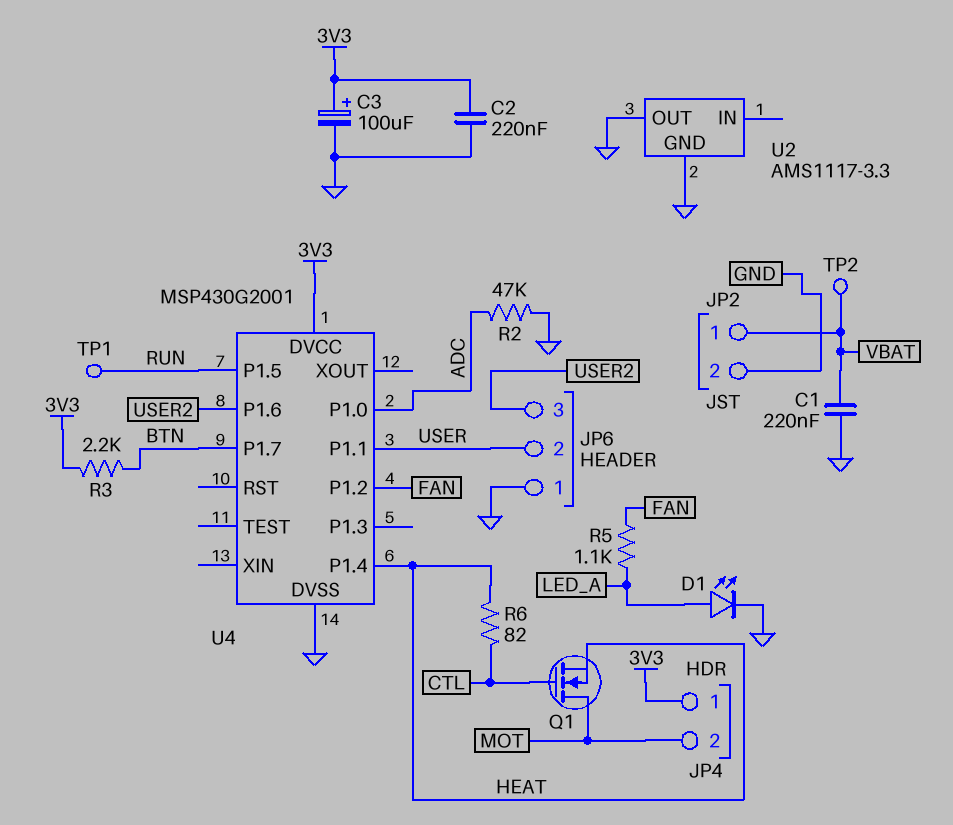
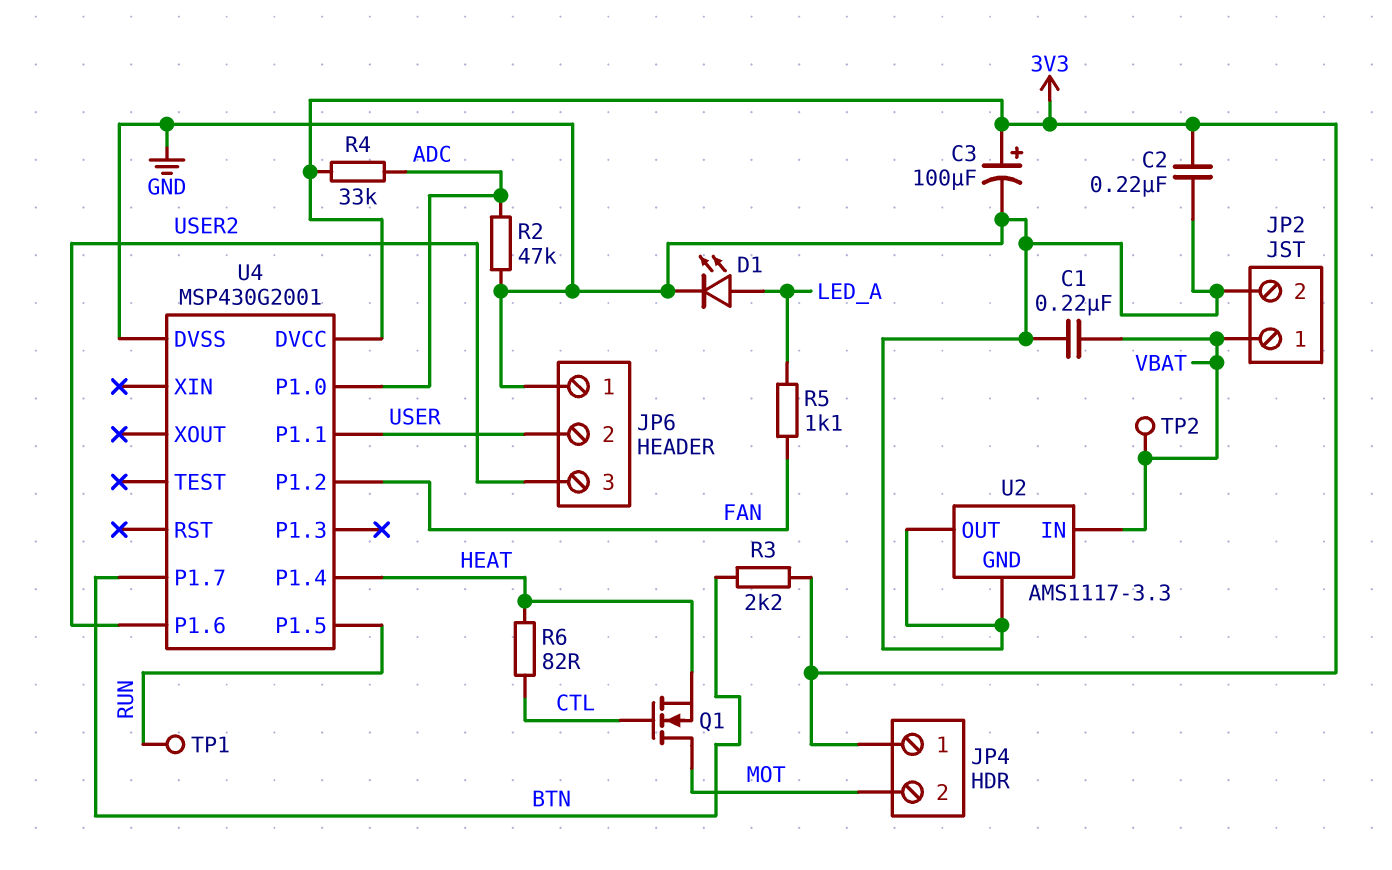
R4: none -> 33k (3V3, ADC)
U2 pin IN: none -> VBAT

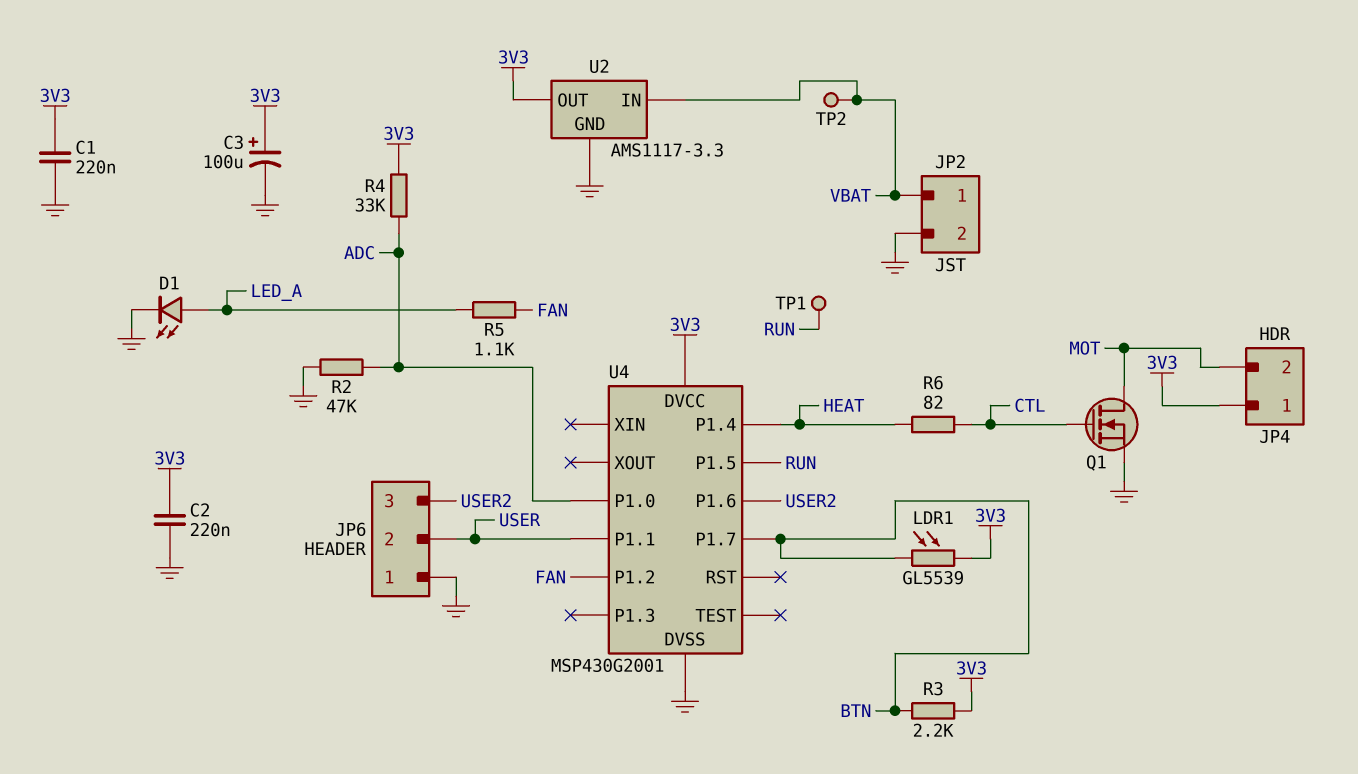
C1: 220nF (GND, VBAT) -> 220nF (3V3, GND)
LDR1: none -> GL5539 (3V3, BTN)
Q1: NMOS (G CTL, D MOT, S HEAT) -> NMOS (G CTL, D MOT, S GND)
U2 pin OUT: GND -> 3V3

